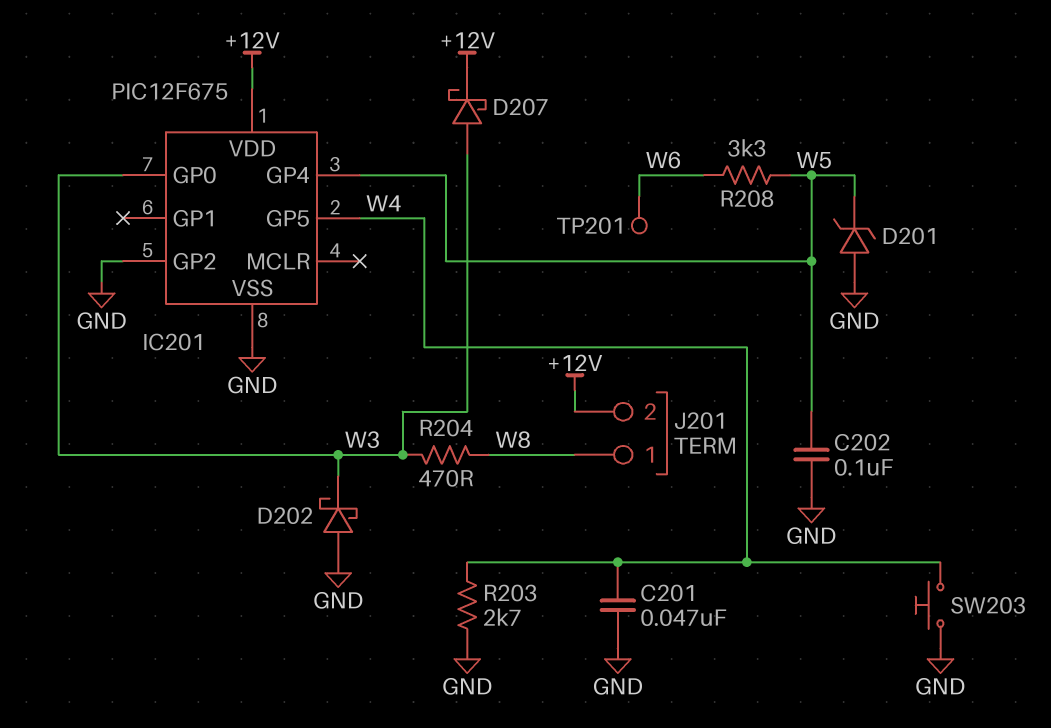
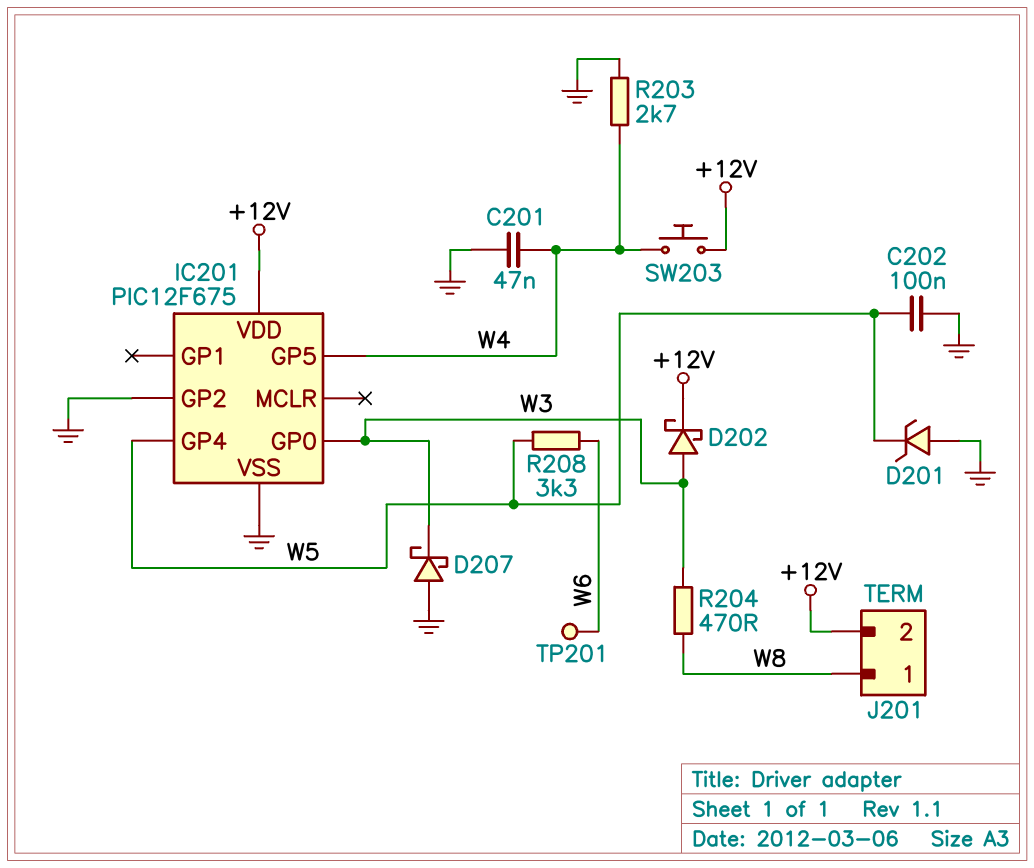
D202: schottky (A GND, K W3) -> schottky (A W3, K +12V)
D207: schottky (A W3, K +12V) -> schottky (A GND, K W3)
SW203: button (GND, W4) -> button (+12V, W4)

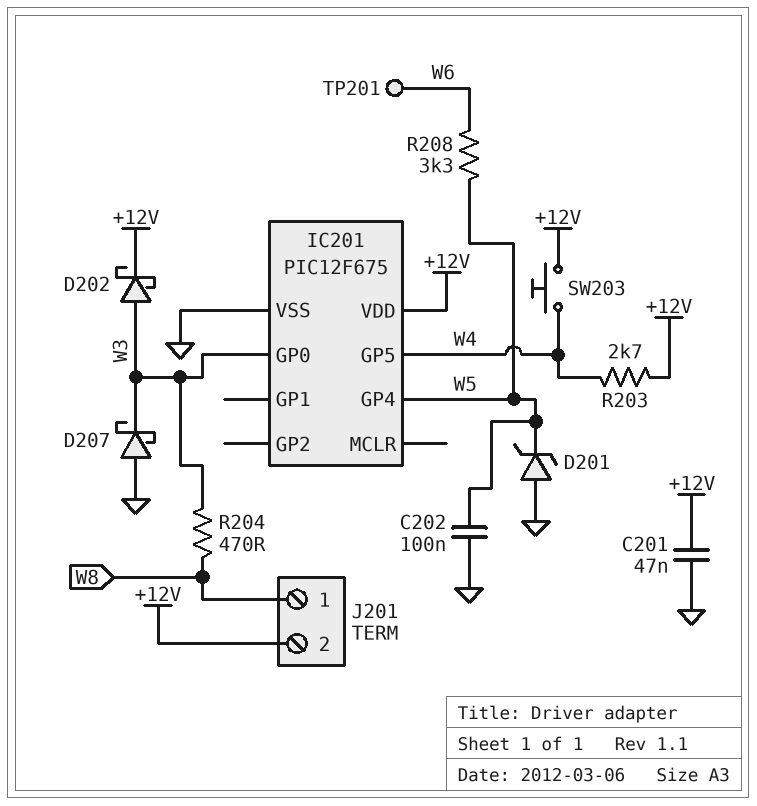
C201: 47nF (GND, W4) -> 47nF (+12V, GND)
IC201 pin GP2: GND -> none
R203: 2.7k (GND, W4) -> 2.7k (+12V, W4)

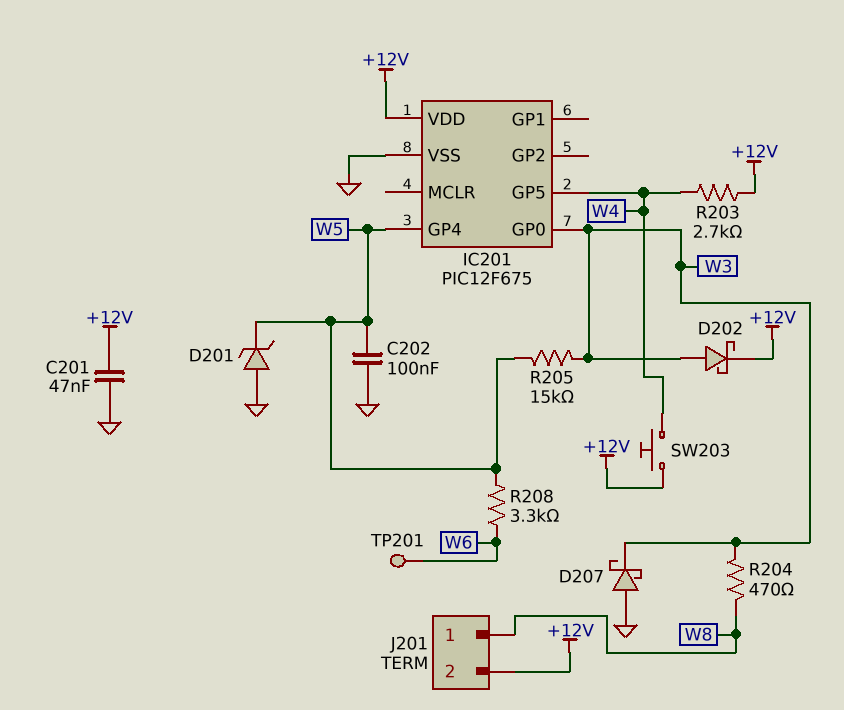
R205: none -> 15k (W3, W5)

